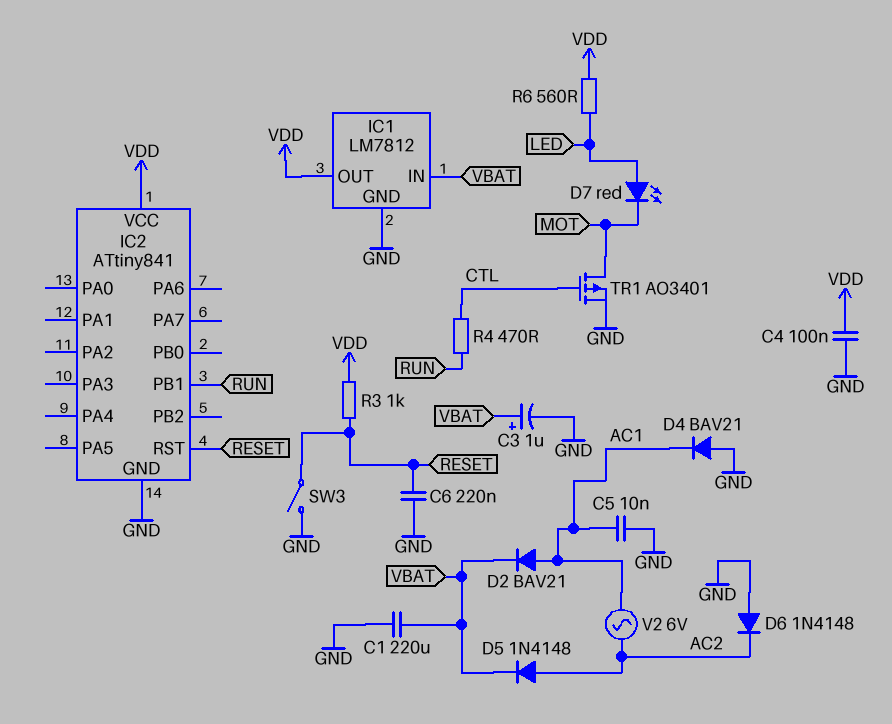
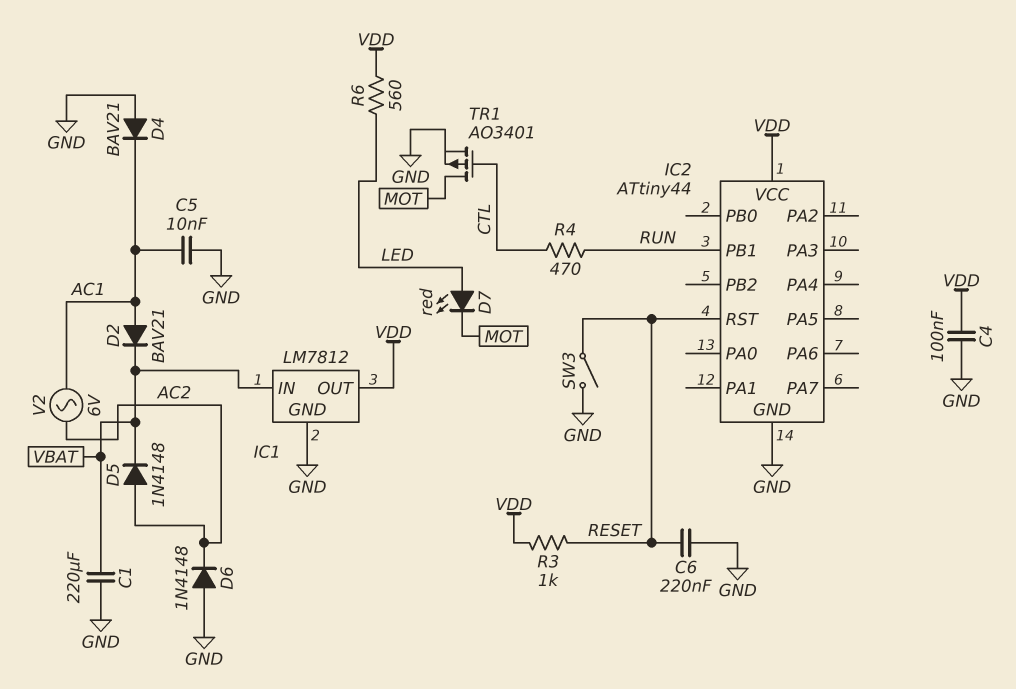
C3: 1uF (plus VBAT, minus GND) -> none
IC2: ATtiny841 -> ATtiny44

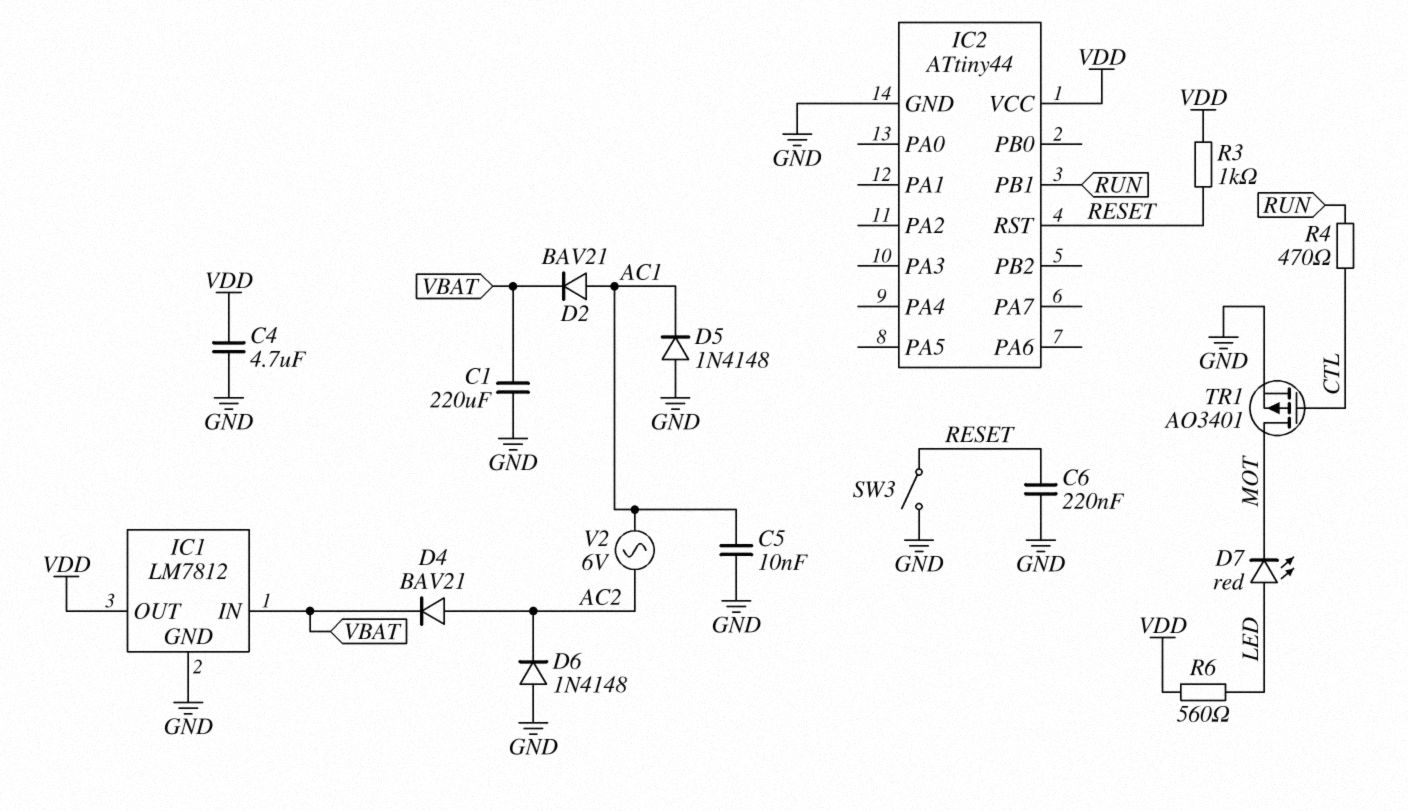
C4: 100nF (GND, VDD) -> 4.7uF (GND, VDD)
D4: diode BAV21 (A GND, K AC1) -> diode BAV21 (A AC2, K VBAT)
D5: diode 1N4148 (A AC2, K VBAT) -> diode 1N4148 (A GND, K AC1)

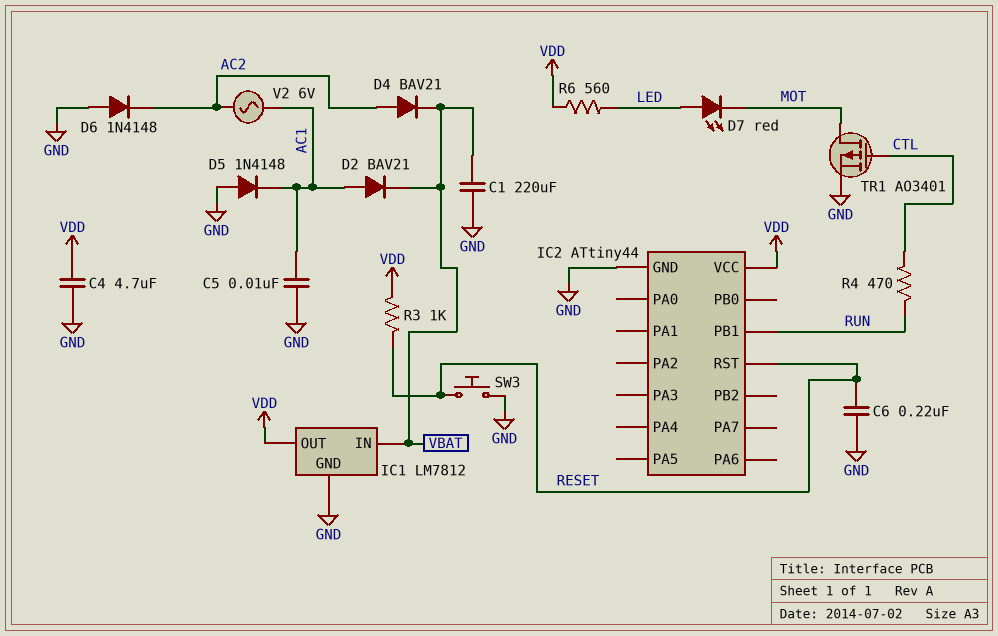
SW3: switch (GND, RESET) -> button (GND, RESET)

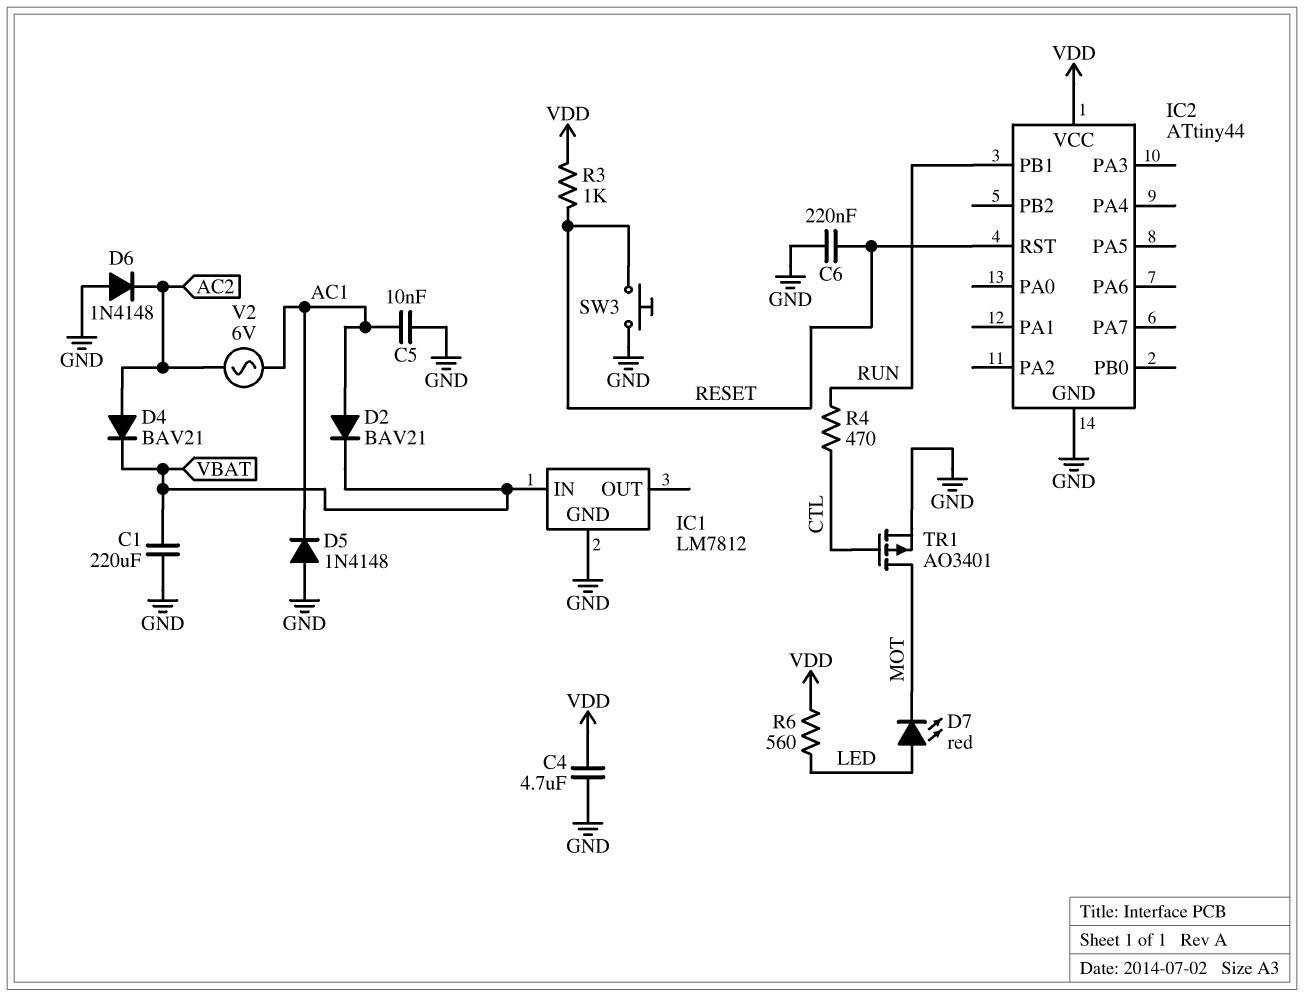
IC1 pin OUT: VDD -> none

